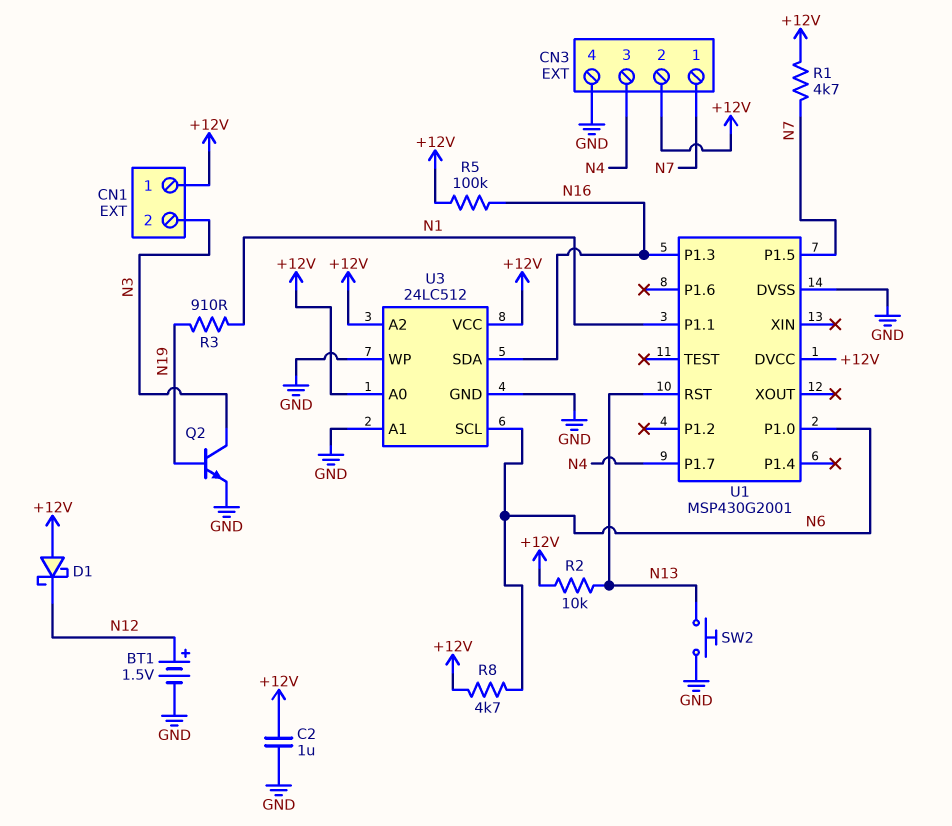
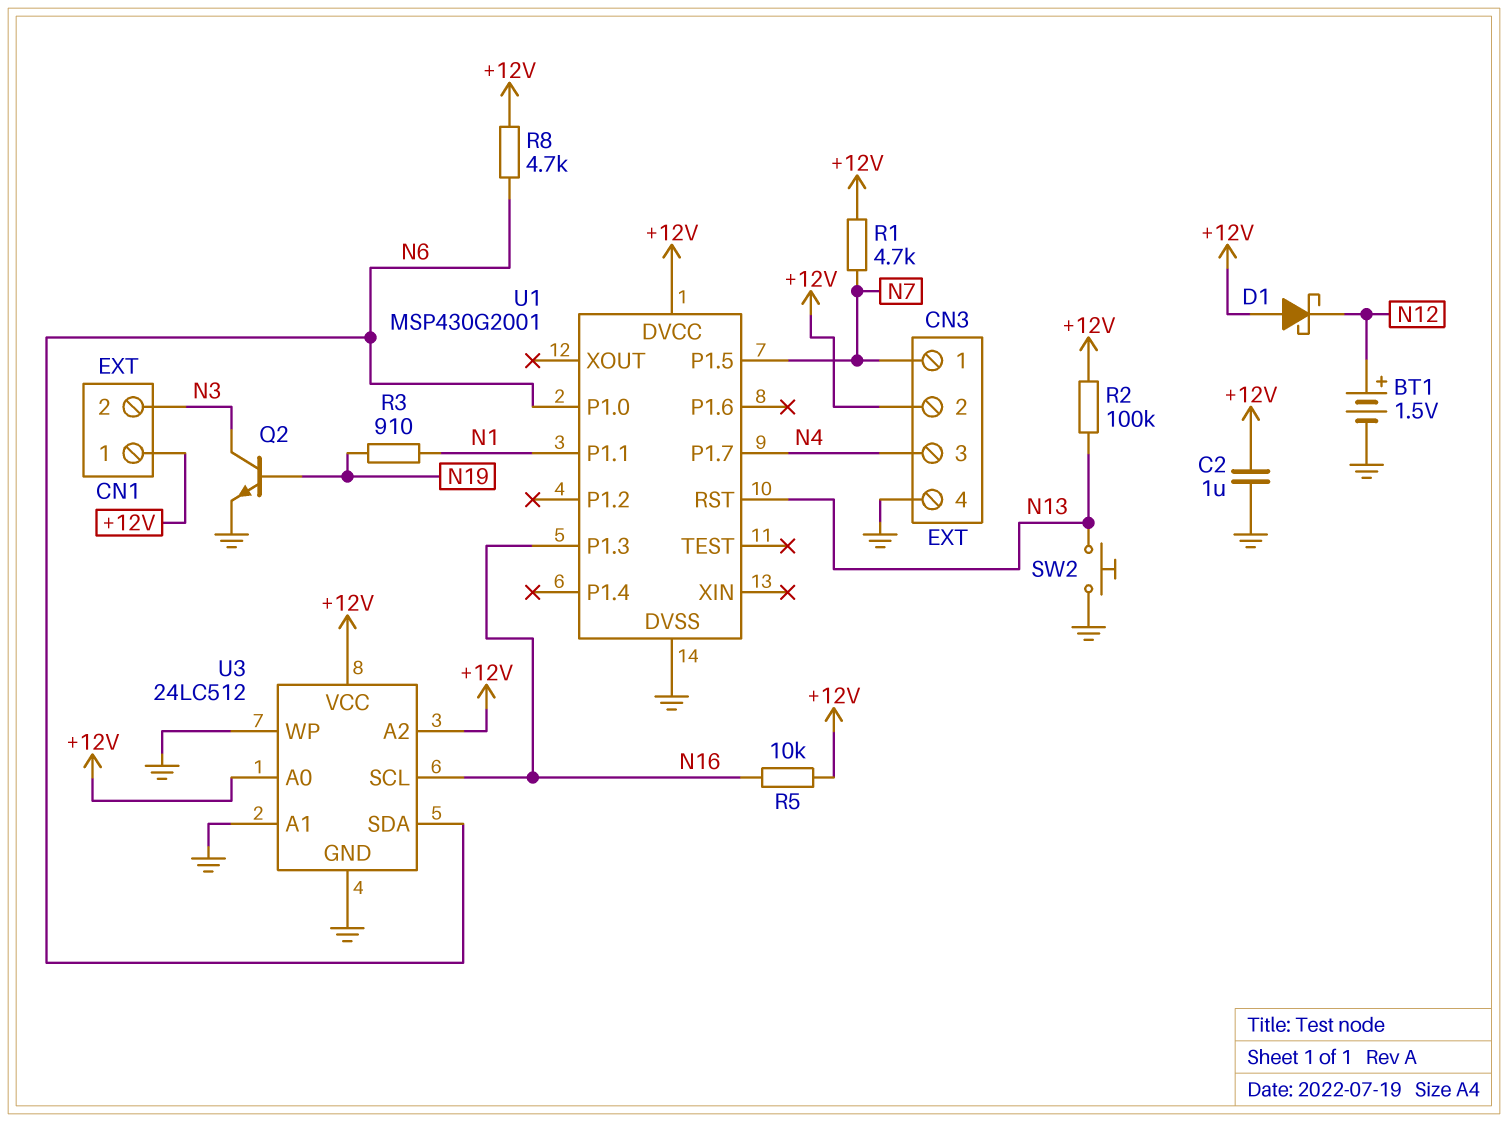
R2: 10k (+12V, N13) -> 100k (+12V, N13)
R5: 100k (+12V, N16) -> 10k (+12V, N16)
U3 pin SCL: N6 -> N16
U3 pin SDA: N16 -> N6

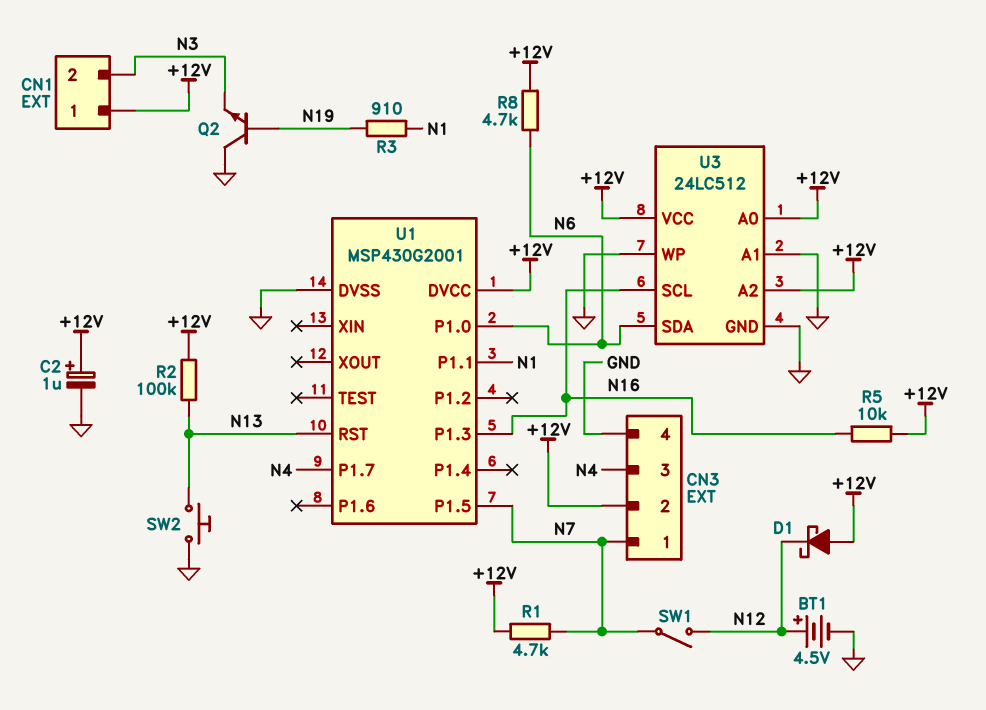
BT1: 1.5V (plus N12, minus GND) -> 4.5V (plus N12, minus GND)
C2: 1uF (+12V, GND) -> 1uF (plus +12V, minus GND)
Q2: NPN (B N19, C N3, E GND) -> NPN (B N19, C GND, E N3)
SW1: none -> switch (N7, N12)

